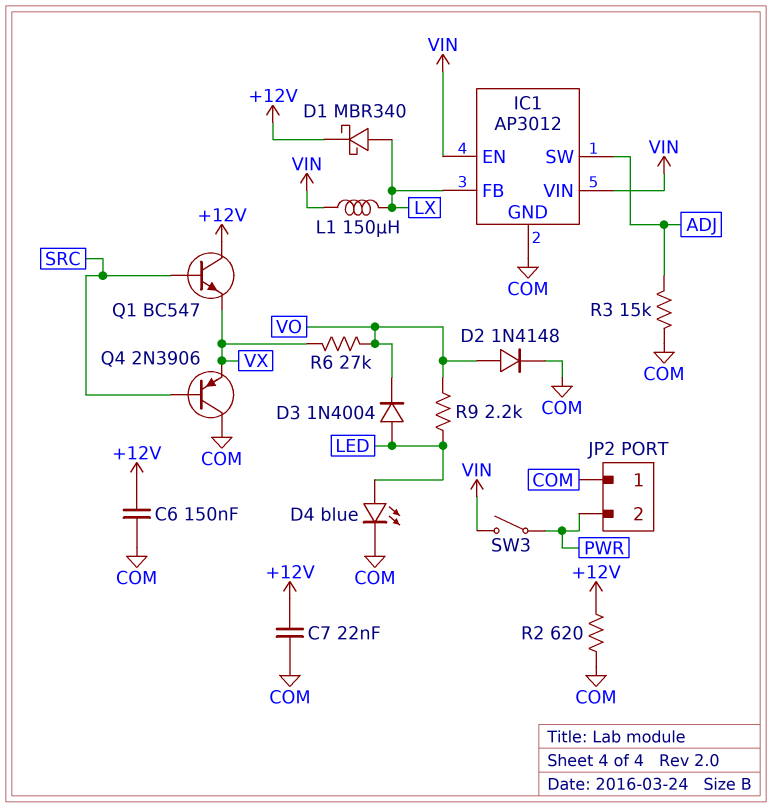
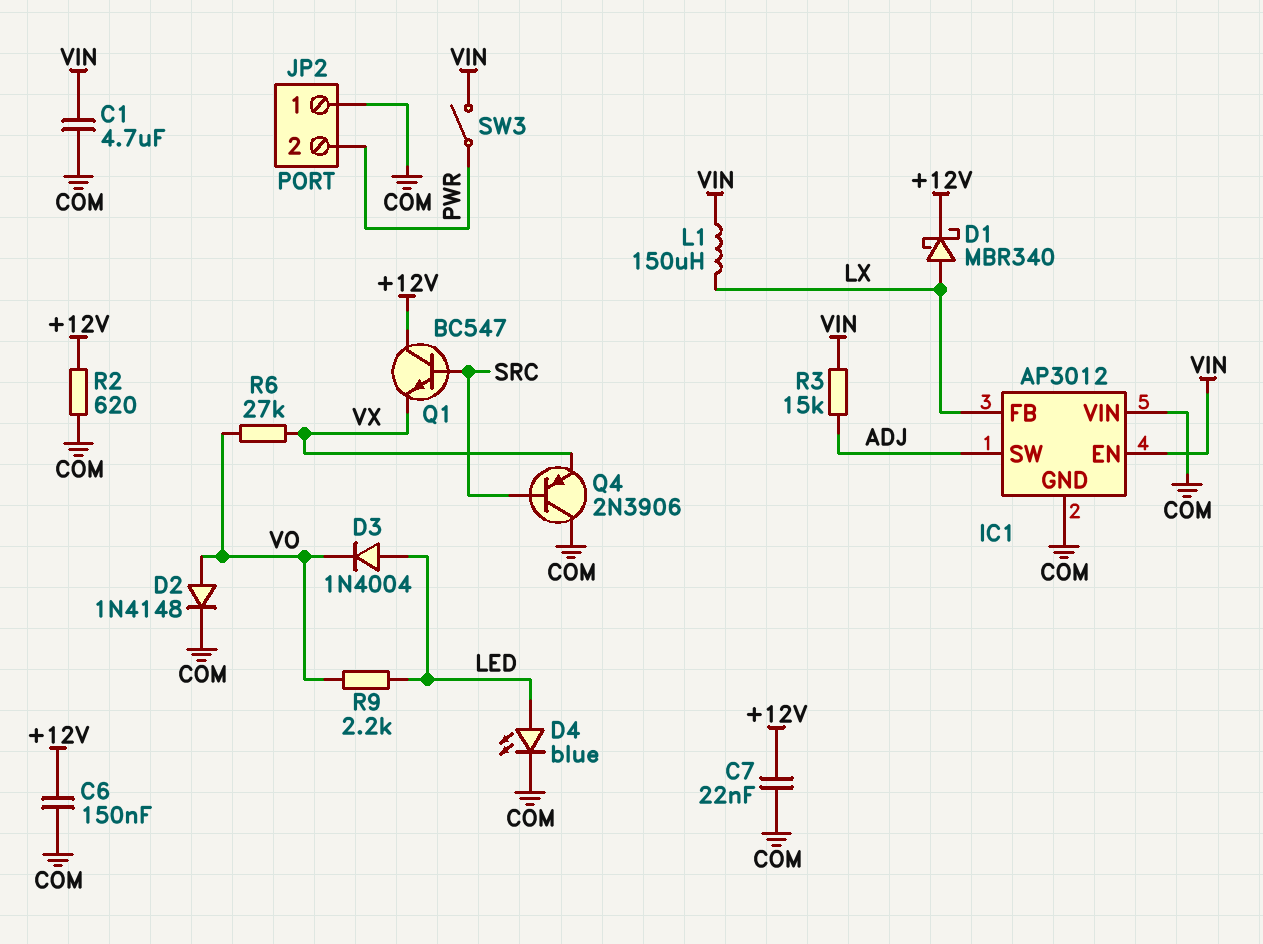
C1: none -> 4.7uF (COM, VIN)
IC1 pin VIN: VIN -> COM
R3: 15k (ADJ, COM) -> 15k (ADJ, VIN)

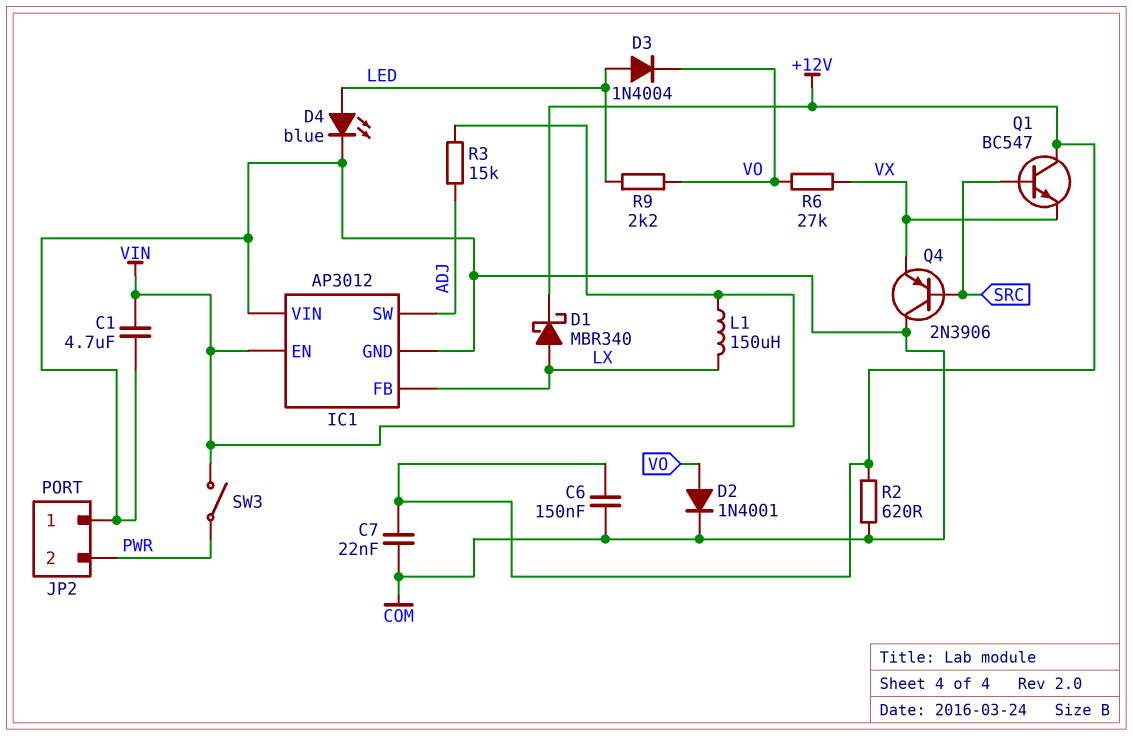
D2: diode 1N4148 (A VO, K COM) -> diode 1N4001 (A VO, K COM)

